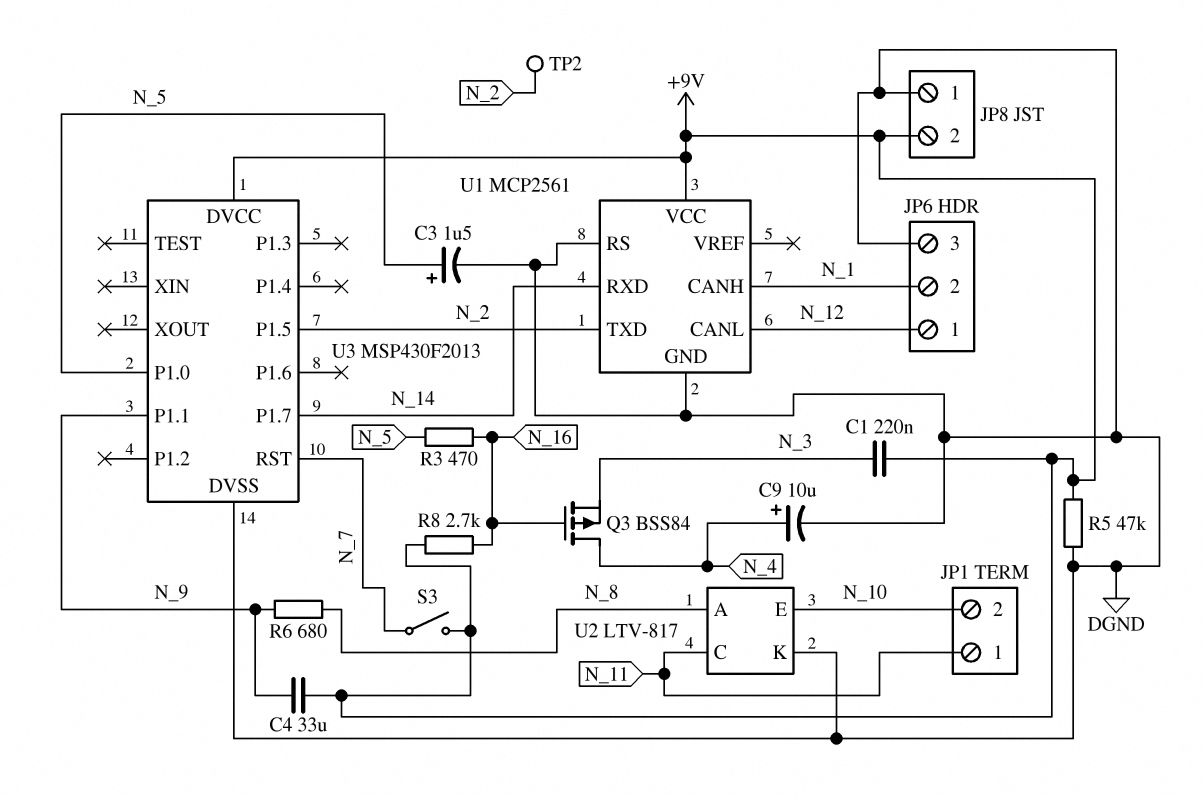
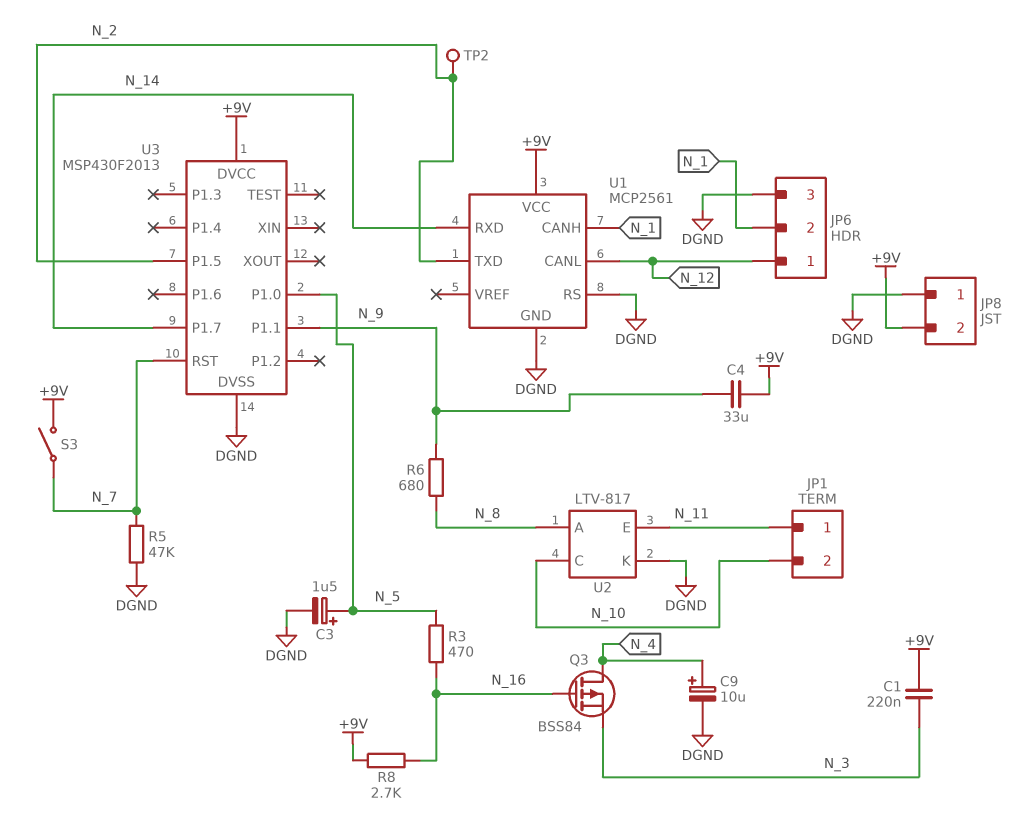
R5: 47k (+9V, DGND) -> 47k (DGND, N_7)
U2 pin C: N_11 -> N_10
U2 pin E: N_10 -> N_11

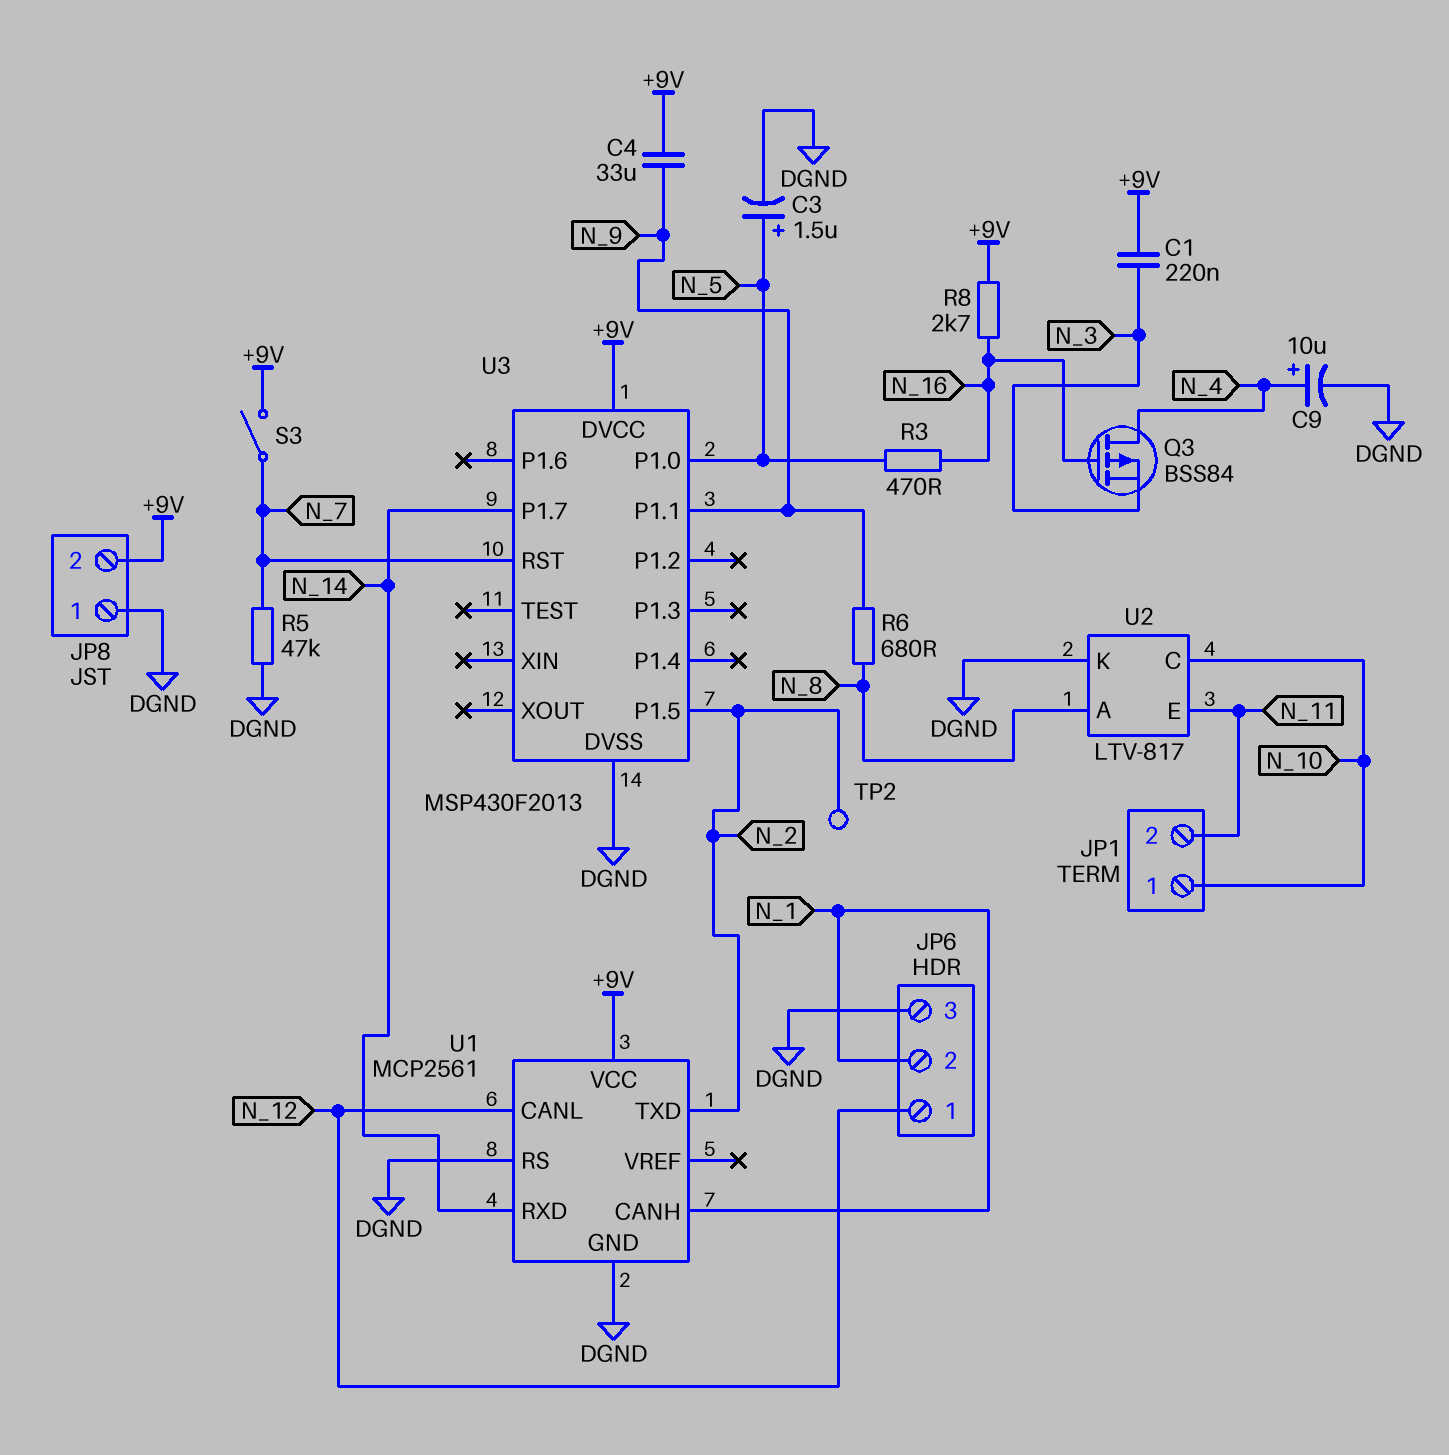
JP1 pin 1: N_11 -> N_10
JP1 pin 2: N_10 -> N_11

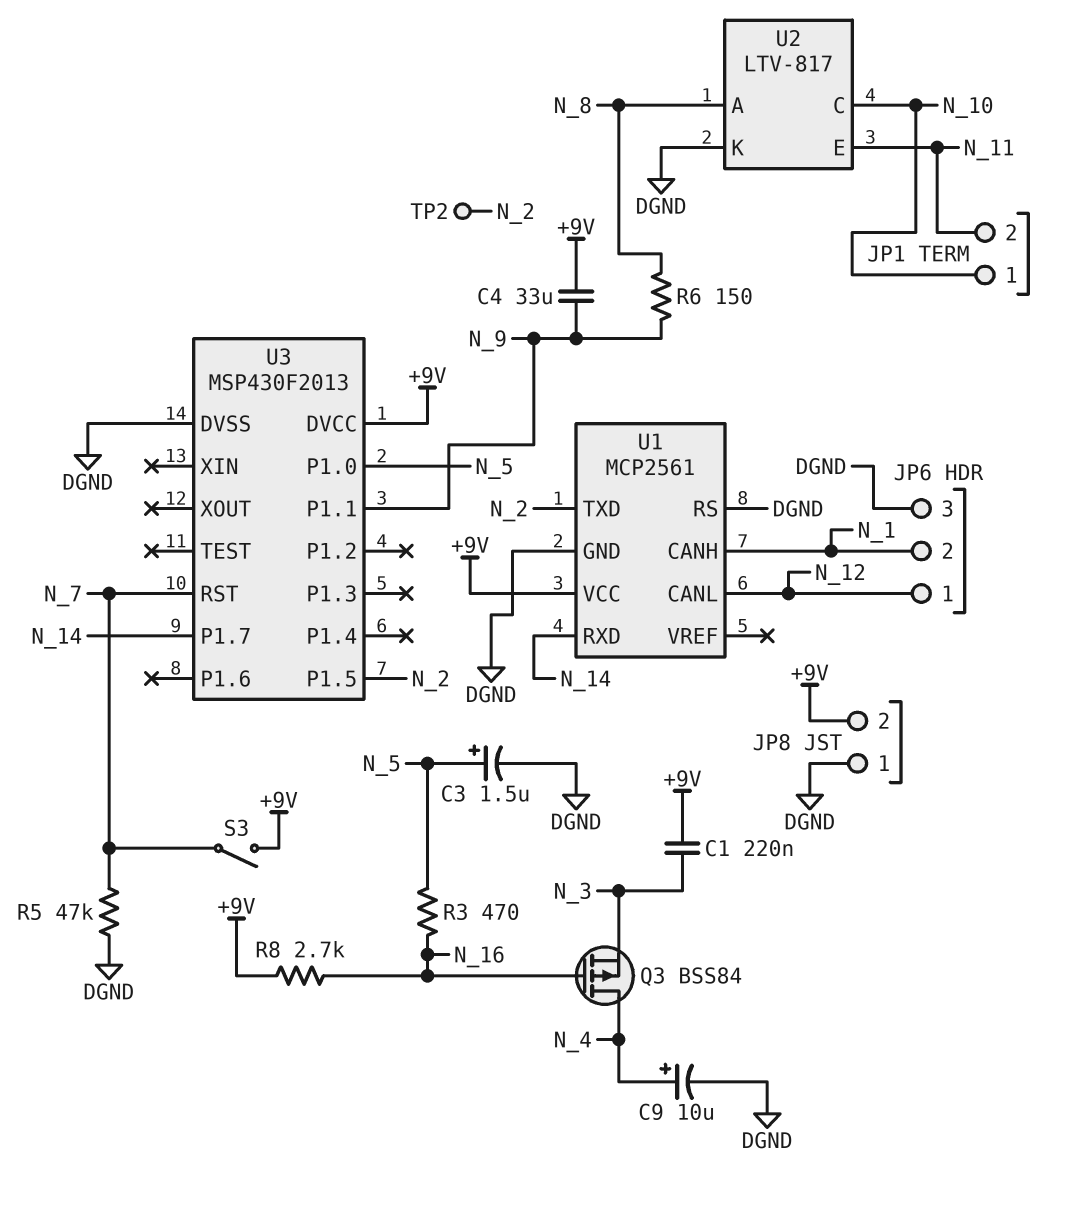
R6: 680 (N_8, N_9) -> 150 (N_8, N_9)

